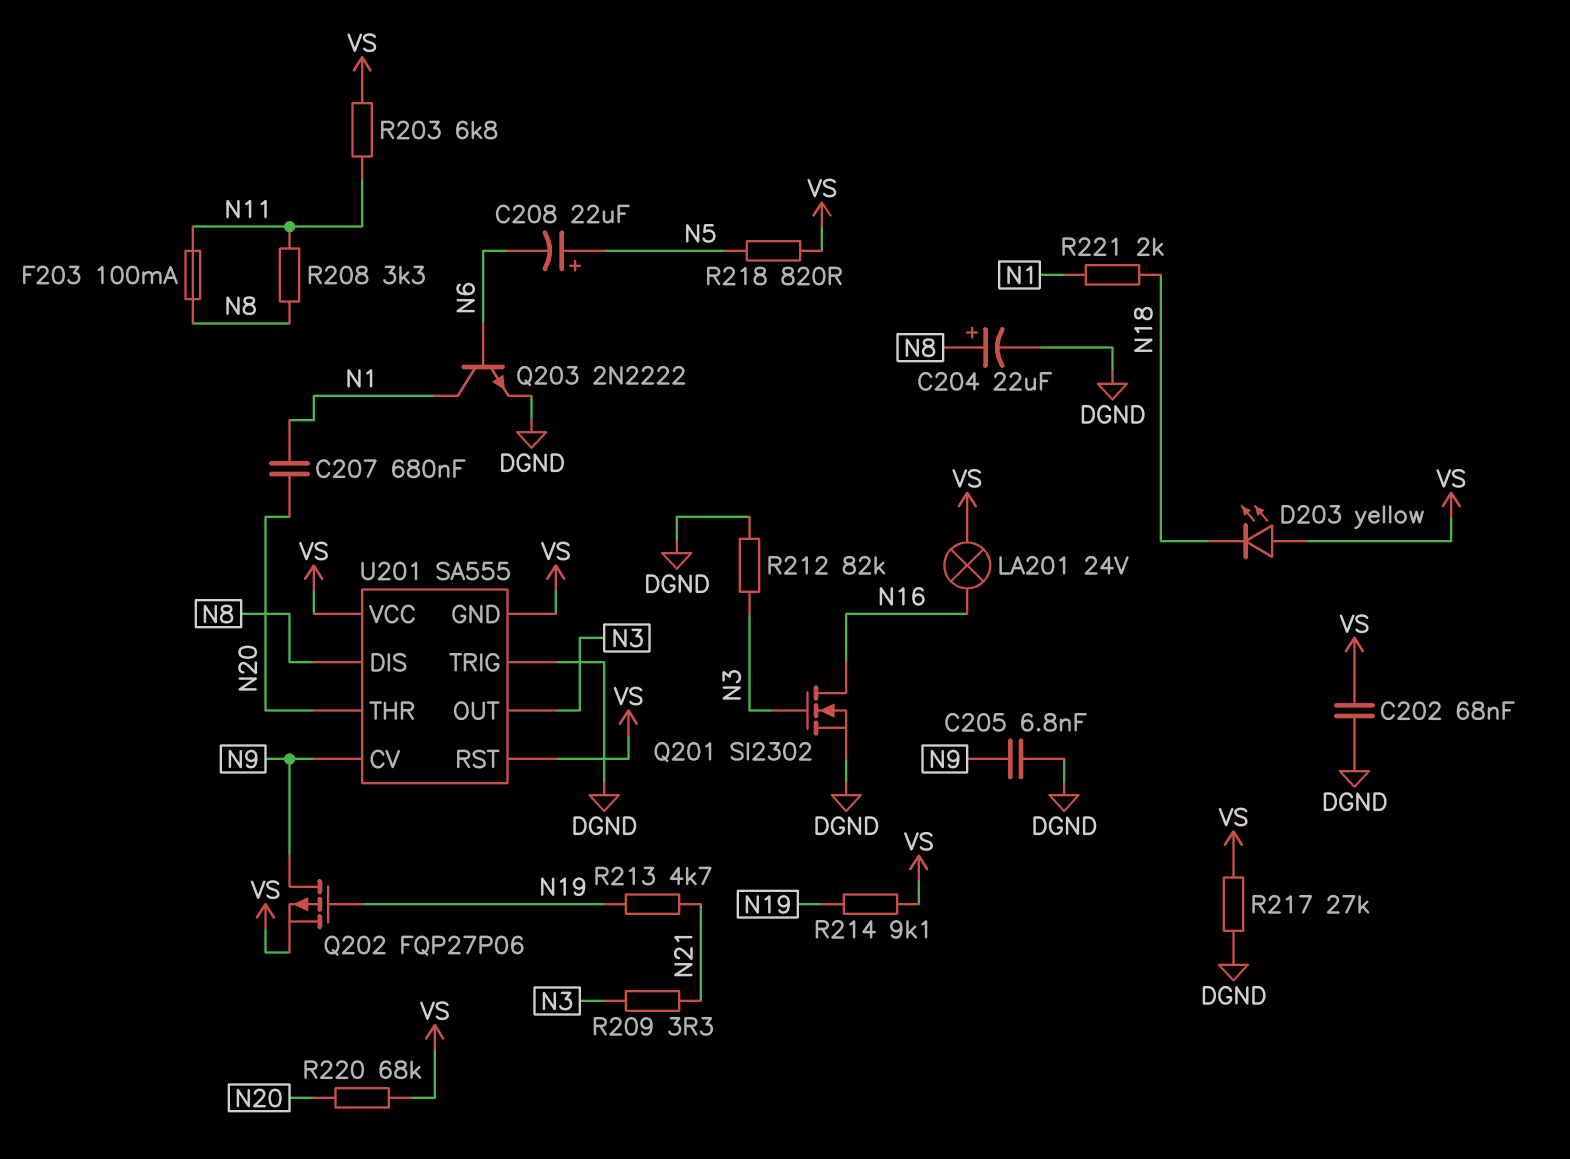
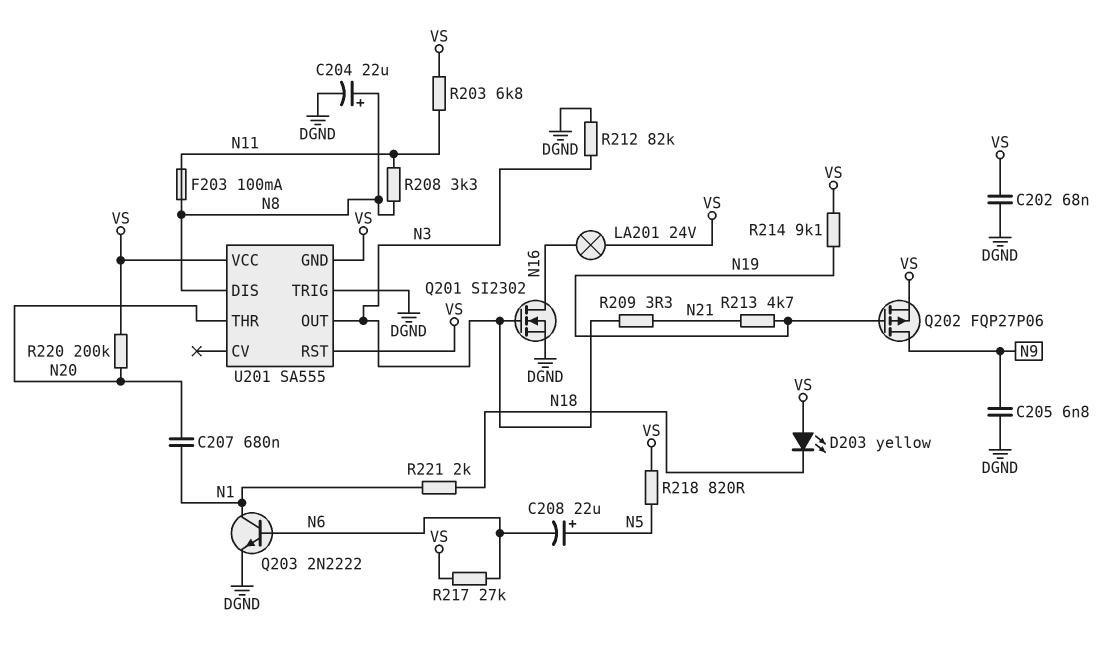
R217: 27k (DGND, VS) -> 27k (N6, VS)
R220: 68k (N20, VS) -> 200k (N20, VS)
U201 pin CV: N9 -> none

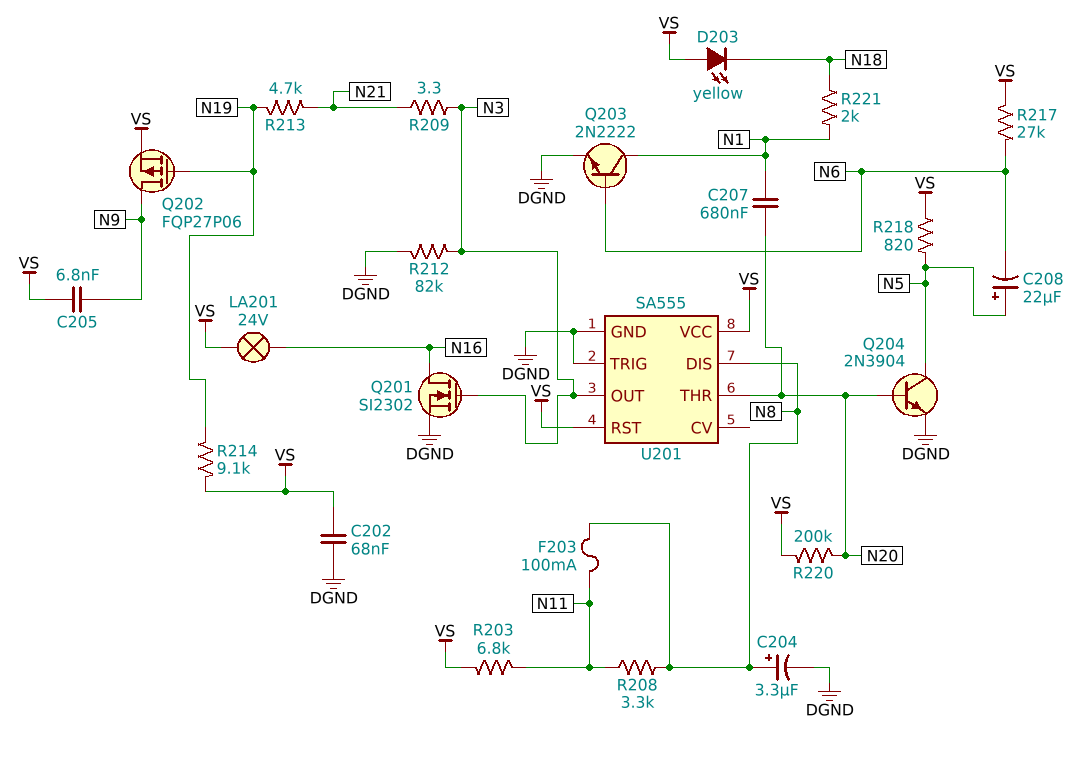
C204: 22uF (plus N8, minus DGND) -> 3.3uF (plus N8, minus DGND)
C205: 6.8nF (DGND, N9) -> 6.8nF (N9, VS)
Q204: none -> NPN 2N3904 (B N20, C N5, E DGND)
U201 pin GND: VS -> DGND

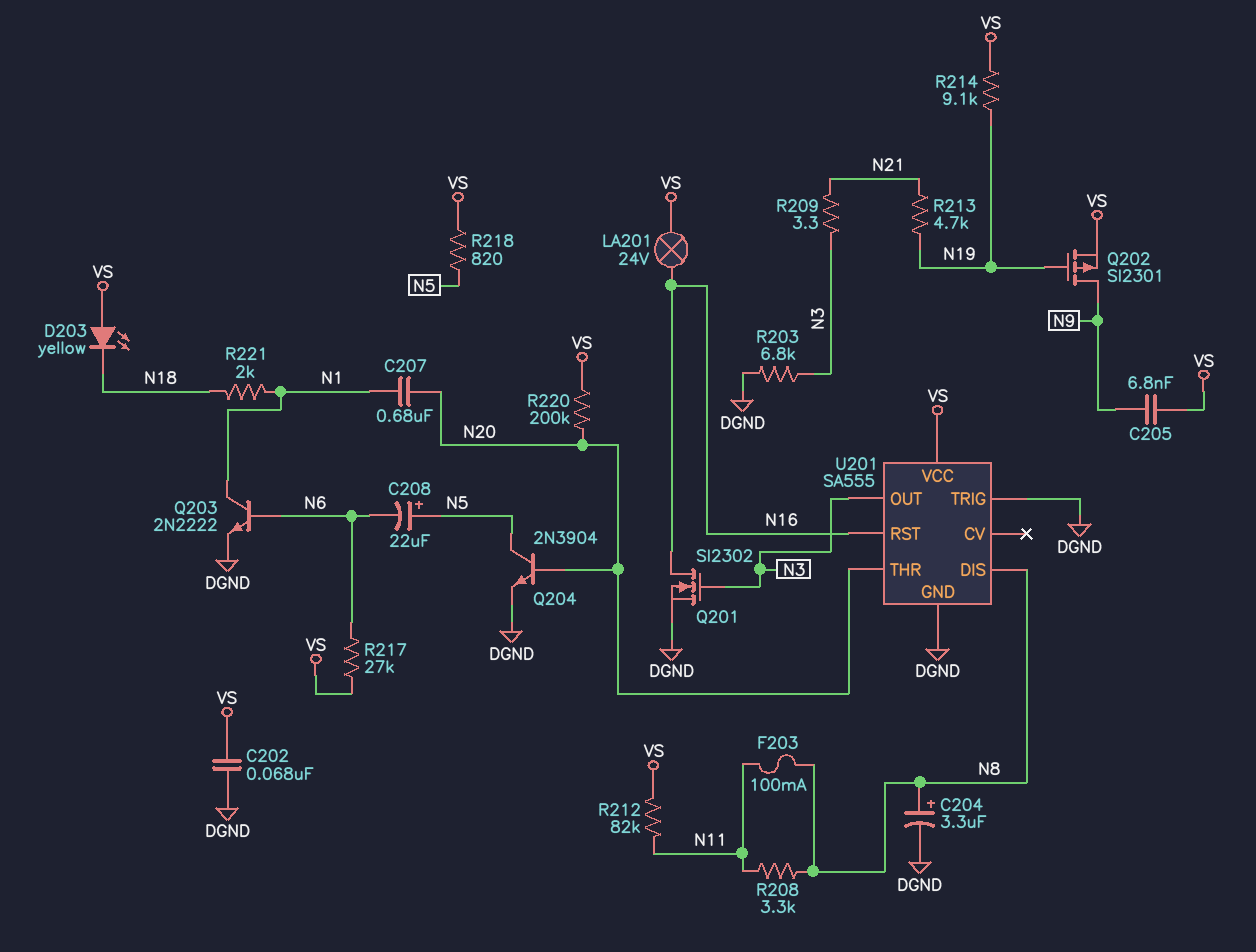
Q202: PMOS FQP27P06 (G N19, D N9, S VS) -> PMOS SI2301 (G N19, D N9, S VS)
R203: 6.8k (N11, VS) -> 6.8k (DGND, N3)
R212: 82k (DGND, N3) -> 82k (N11, VS)
U201 pin RST: VS -> N16

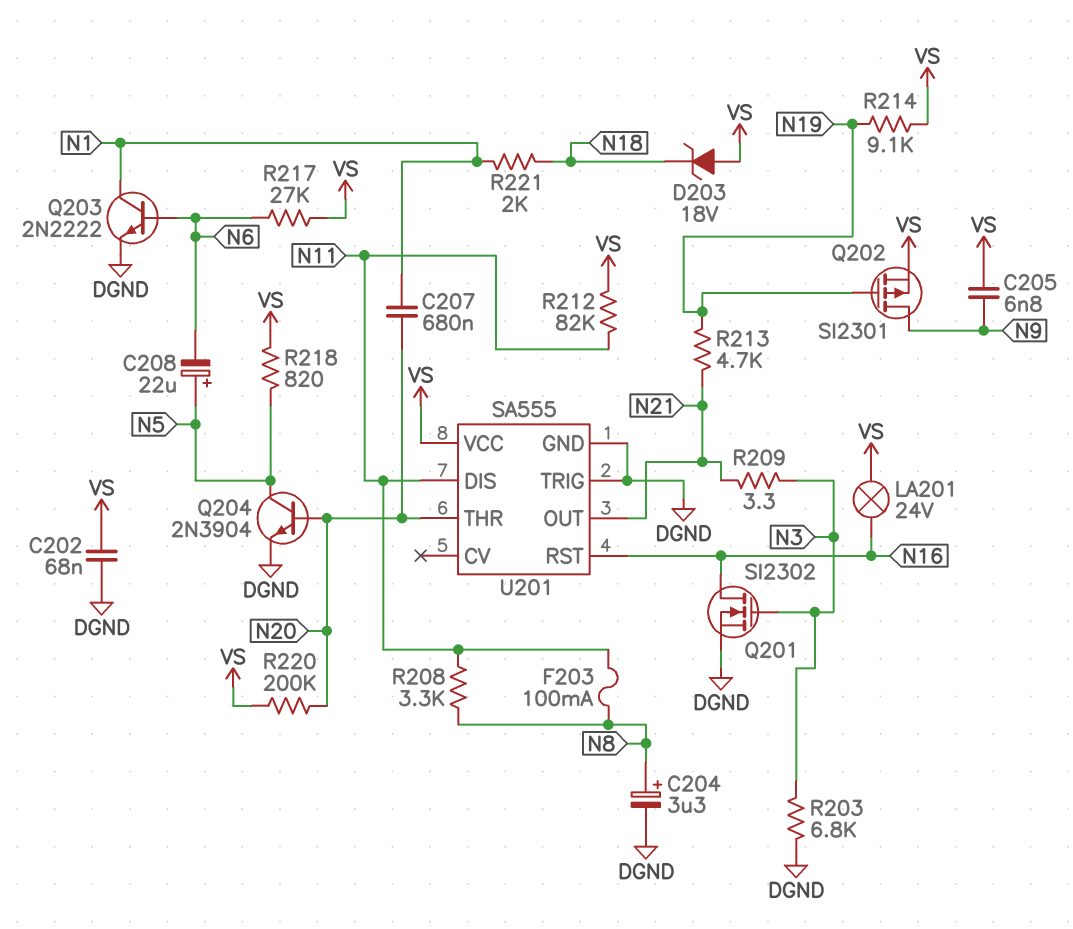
D203: LED yellow (A VS, K N18) -> zener 18V (A VS, K N18)
U201 pin DIS: N8 -> N11
U201 pin OUT: N3 -> N21

